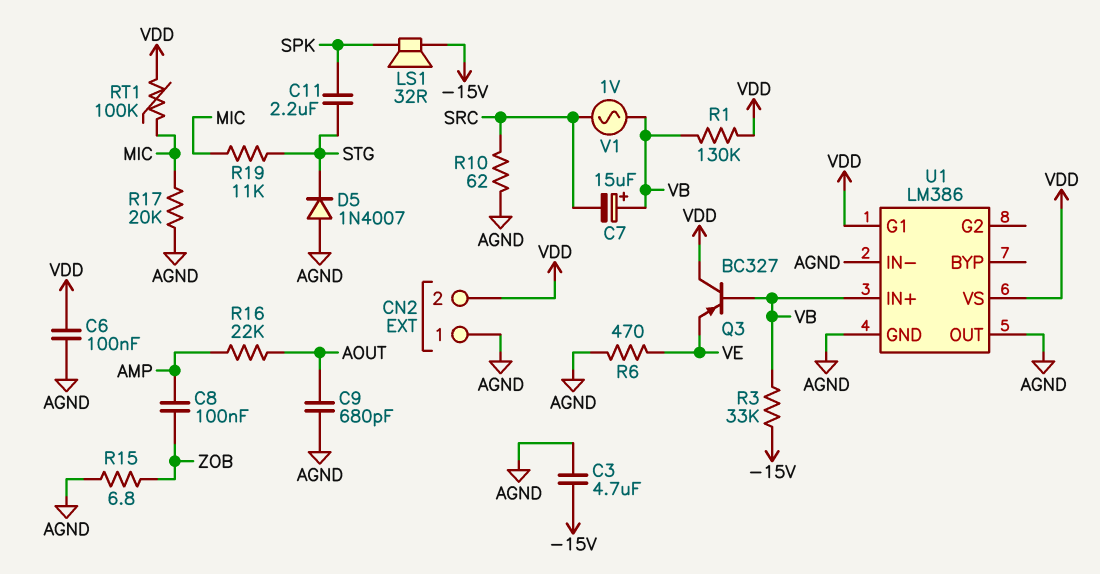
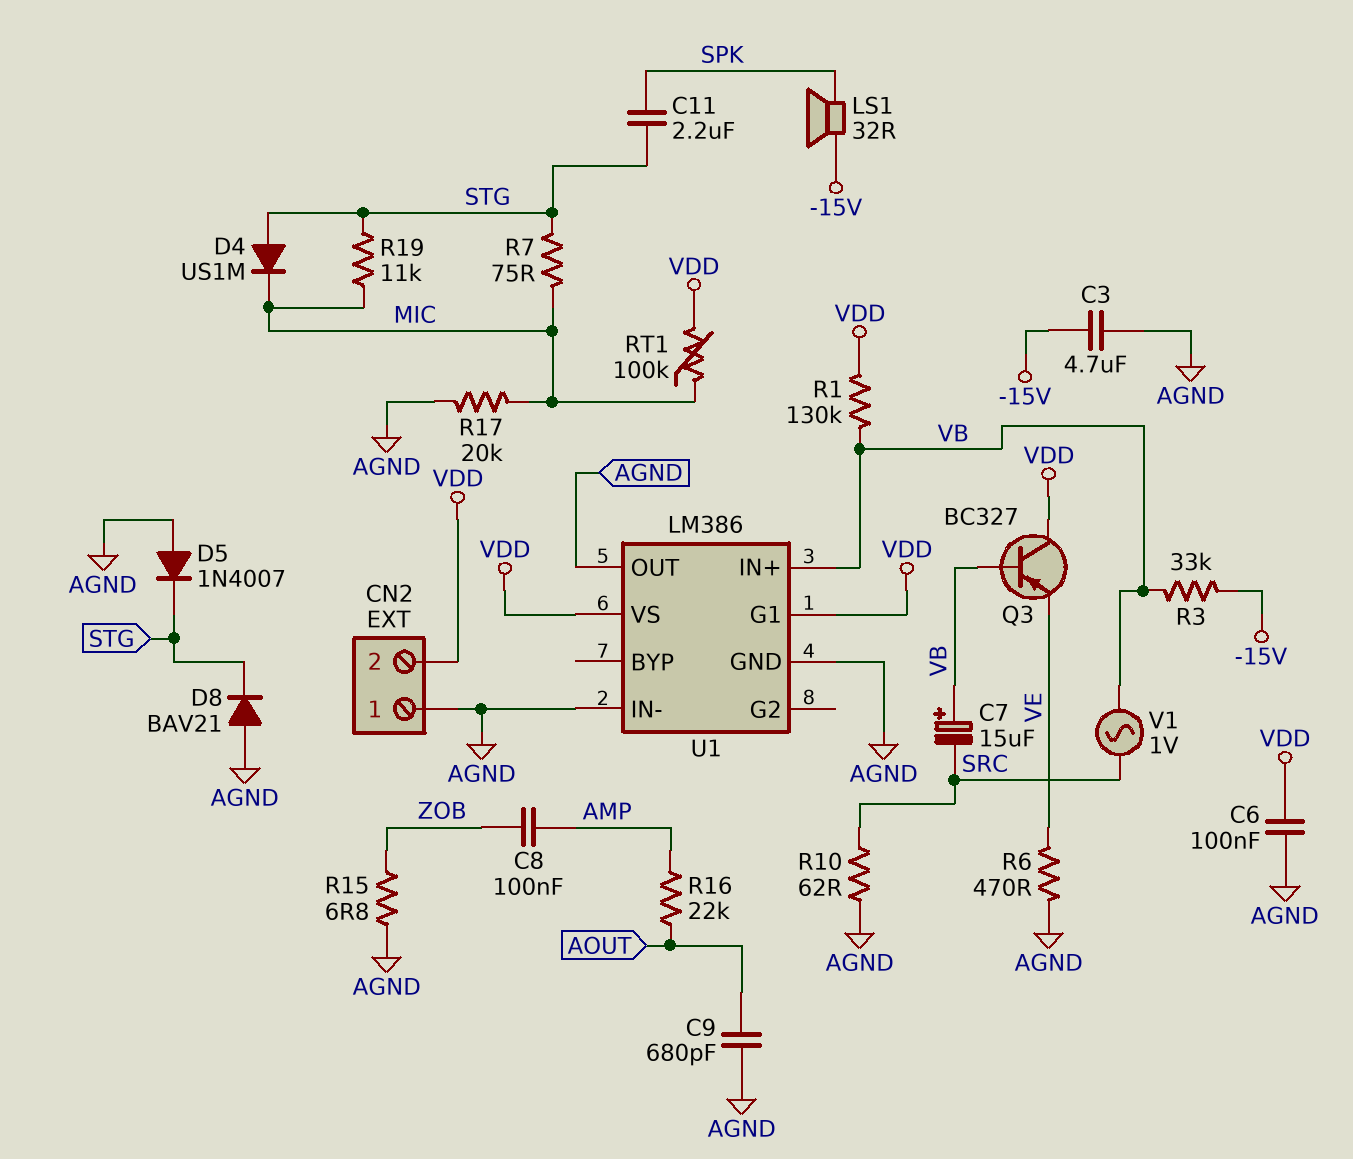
D4: none -> diode US1M (A STG, K MIC)
D8: none -> diode BAV21 (A AGND, K STG)
R7: none -> 75 (MIC, STG)

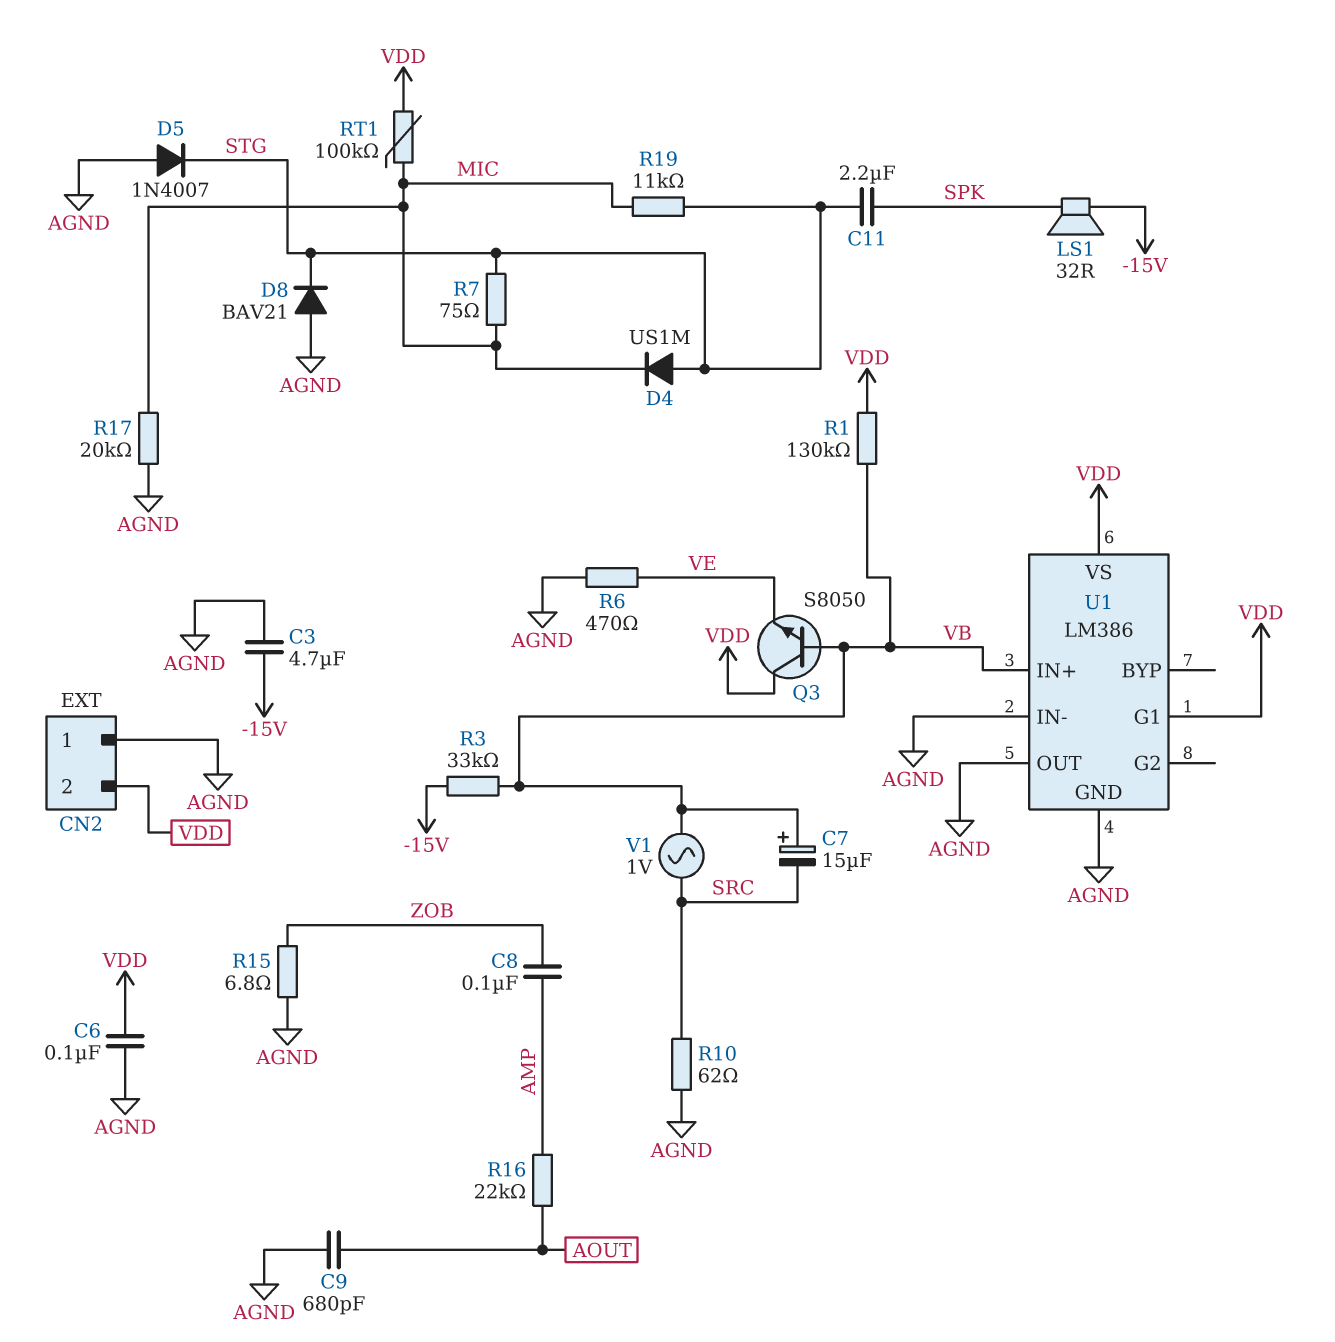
Q3: PNP BC327 (B VB, C VDD, E VE) -> NPN S8050 (B VB, C VDD, E VE)

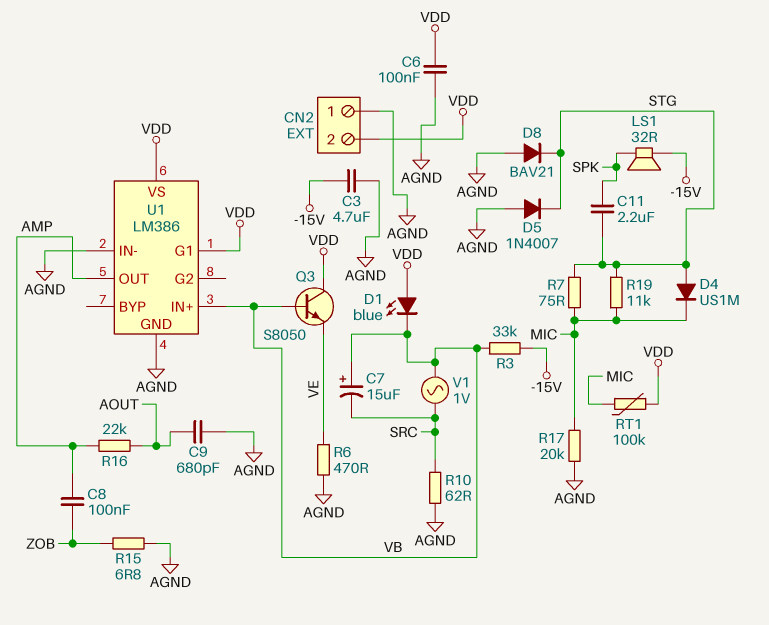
D1: none -> LED blue (A VDD, K VB)
R1: 130k (VB, VDD) -> none
U1 pin OUT: AGND -> AMP

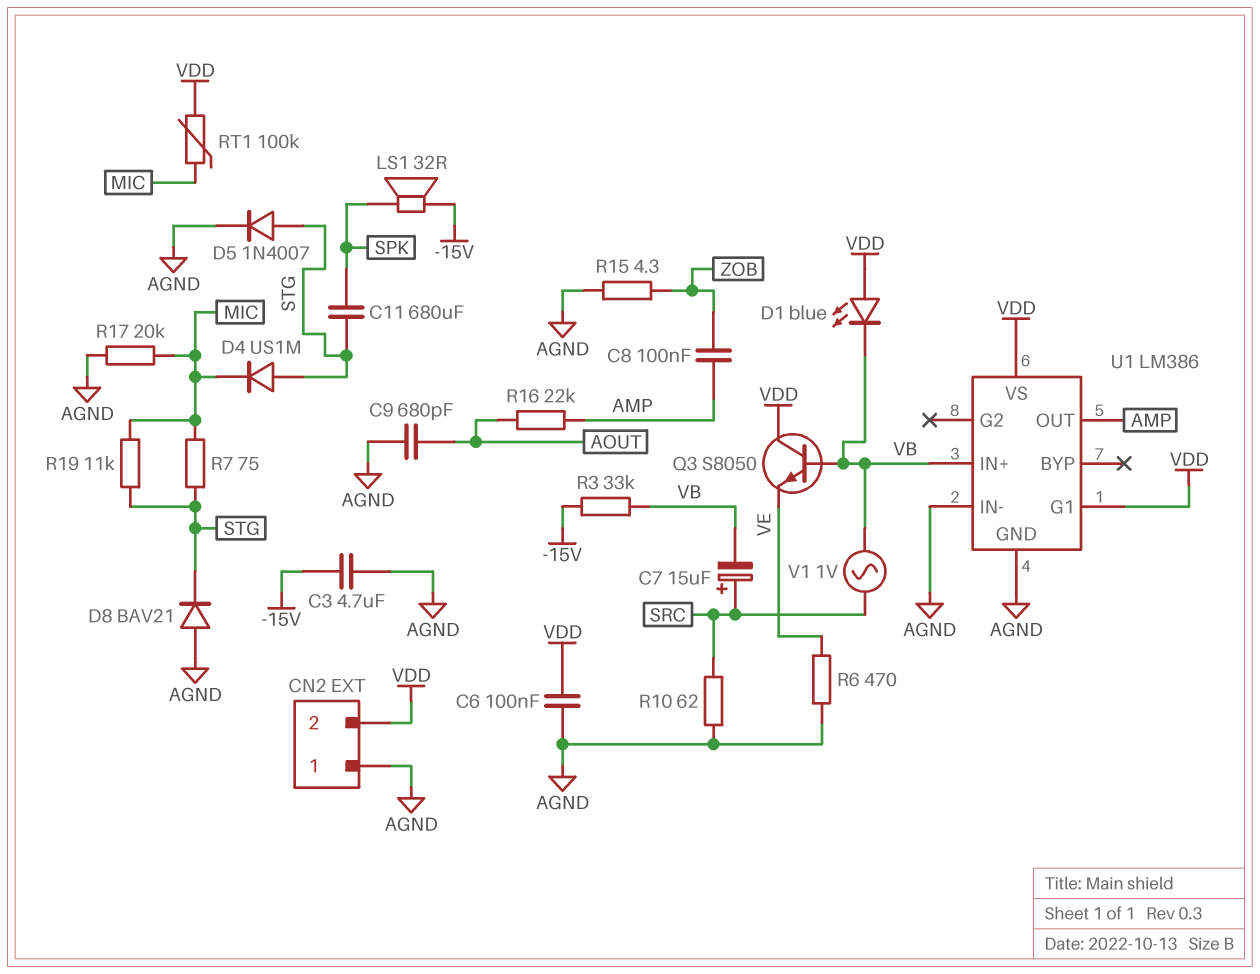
C7: 15uF (plus VB, minus SRC) -> 15uF (plus SRC, minus VB)
C11: 2.2uF (SPK, STG) -> 680uF (SPK, STG)
D5: diode 1N4007 (A AGND, K STG) -> diode 1N4007 (A STG, K AGND)
R15: 6.8 (AGND, ZOB) -> 4.3 (AGND, ZOB)

